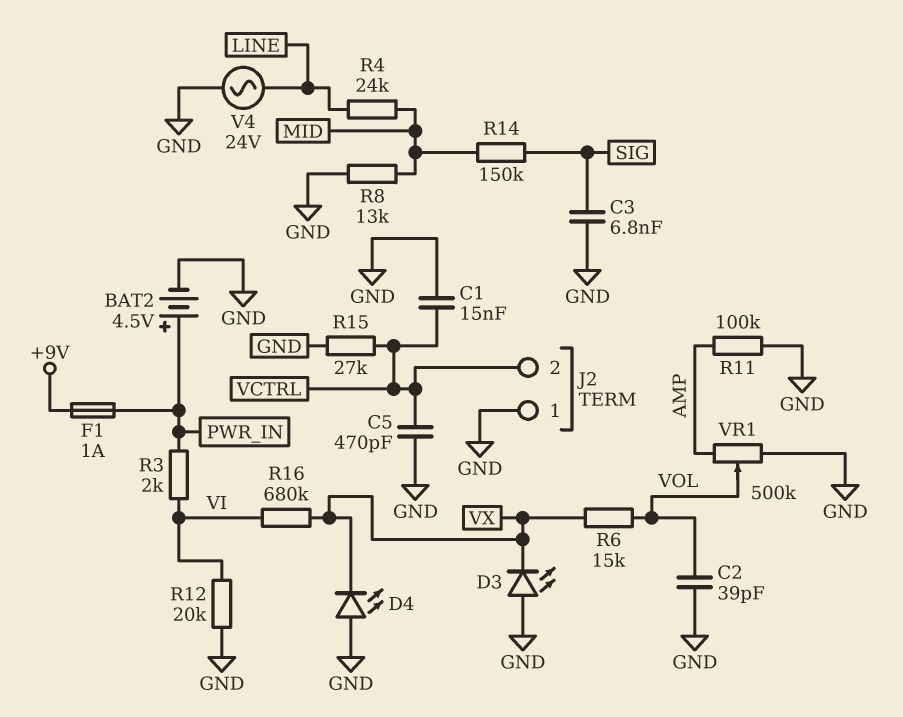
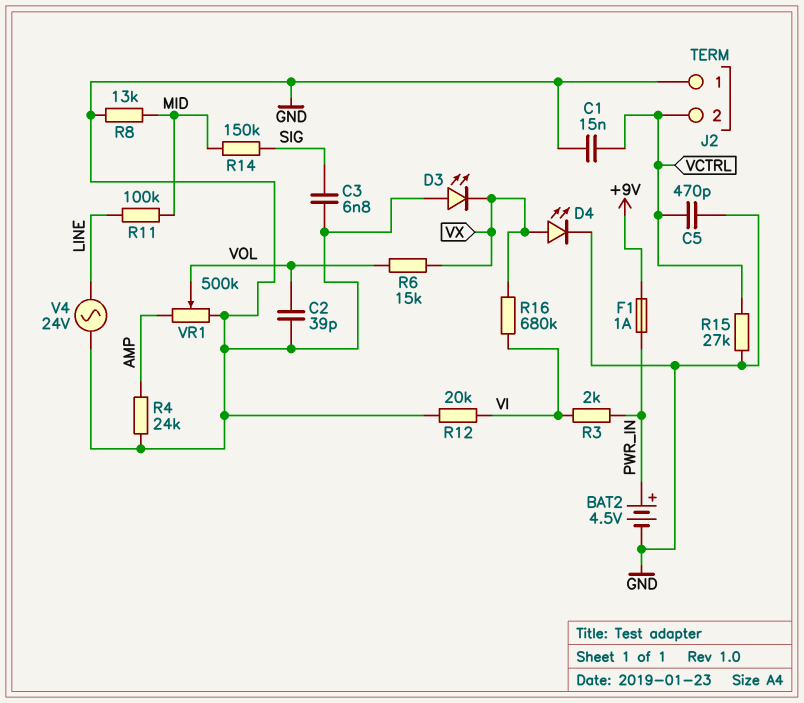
D4: LED (A GND, K VX) -> LED (A VX, K GND)
R4: 24k (LINE, MID) -> 24k (AMP, GND)
R11: 100k (AMP, GND) -> 100k (LINE, MID)

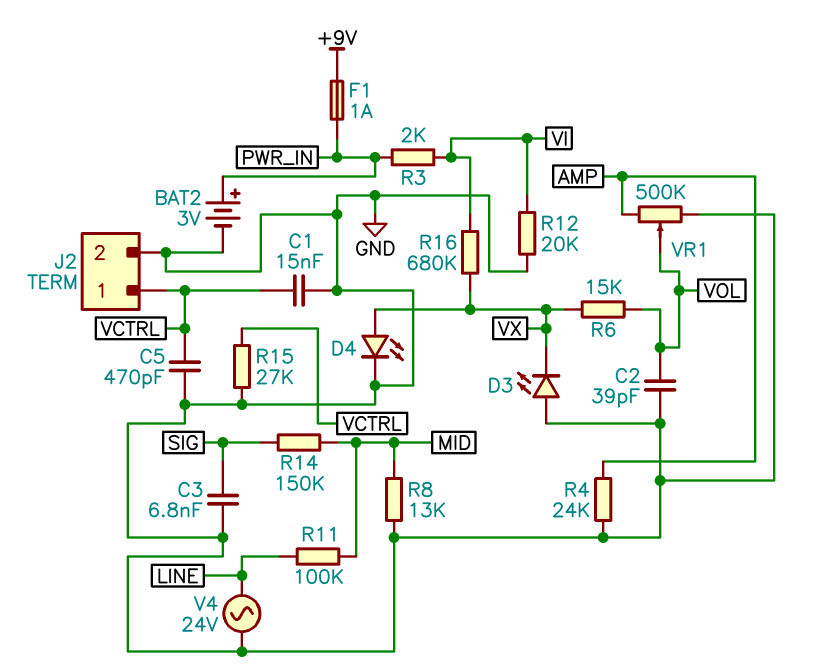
BAT2: 4.5V (plus PWR_IN, minus GND) -> 3V (plus PWR_IN, minus GND)
J2 pin 1: GND -> VCTRL
J2 pin 2: VCTRL -> GND

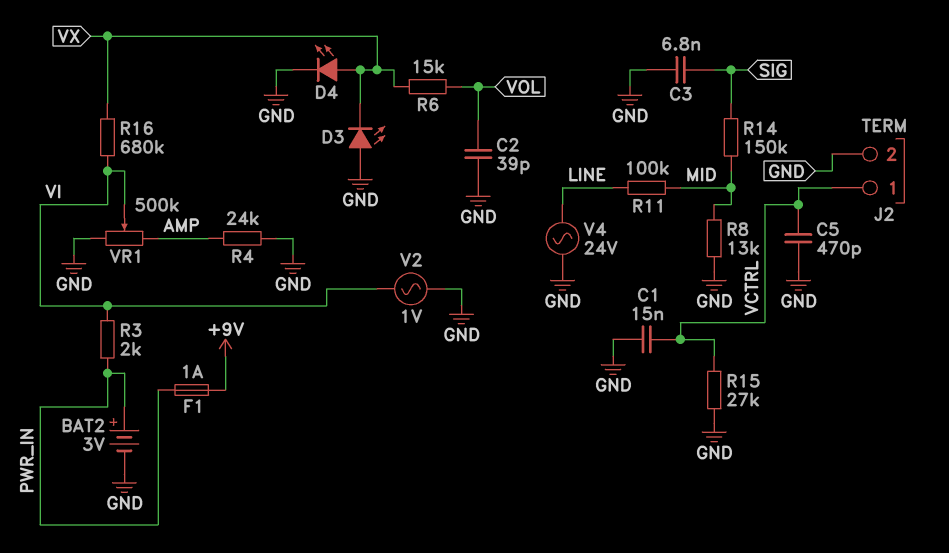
R12: 20k (GND, VI) -> none
V2: none -> AC 1V (GND, VI)
VR1: 500k (AMP, GND, wiper VOL) -> 500k (AMP, GND, wiper VI)

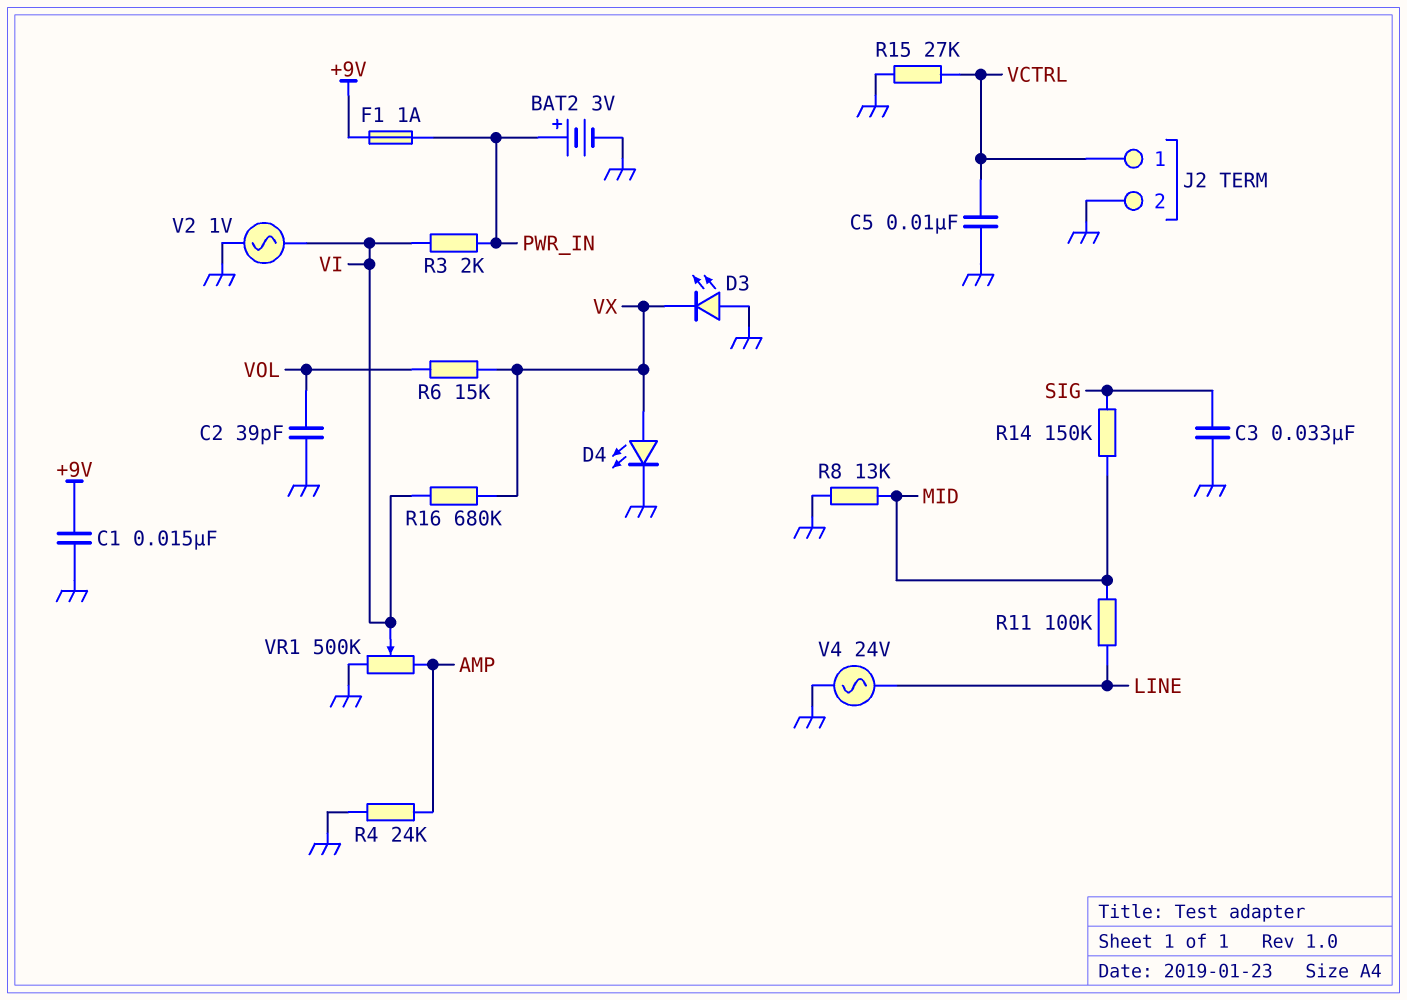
C1: 15nF (GND, VCTRL) -> 15nF (+9V, GND)
C3: 6.8nF (GND, SIG) -> 33nF (GND, SIG)
C5: 470pF (GND, VCTRL) -> 10nF (GND, VCTRL)

